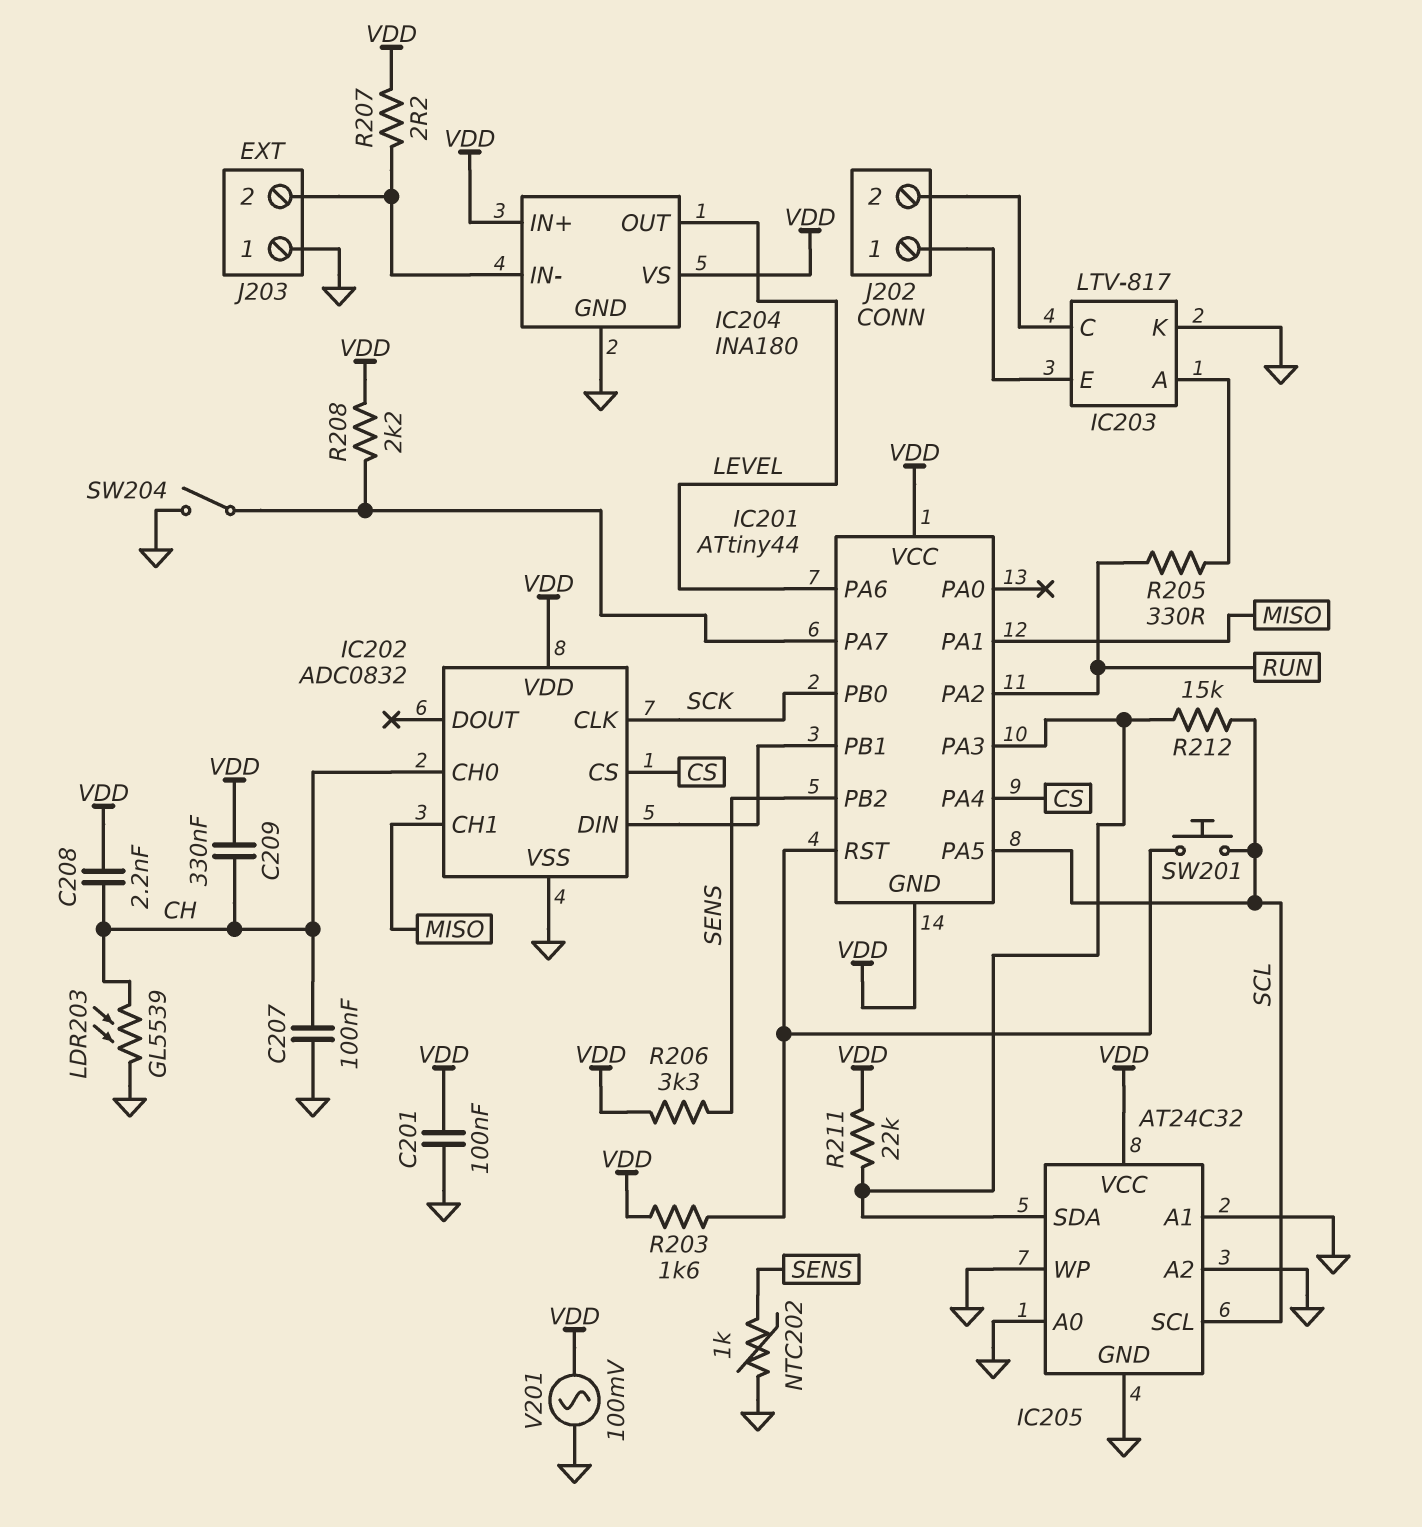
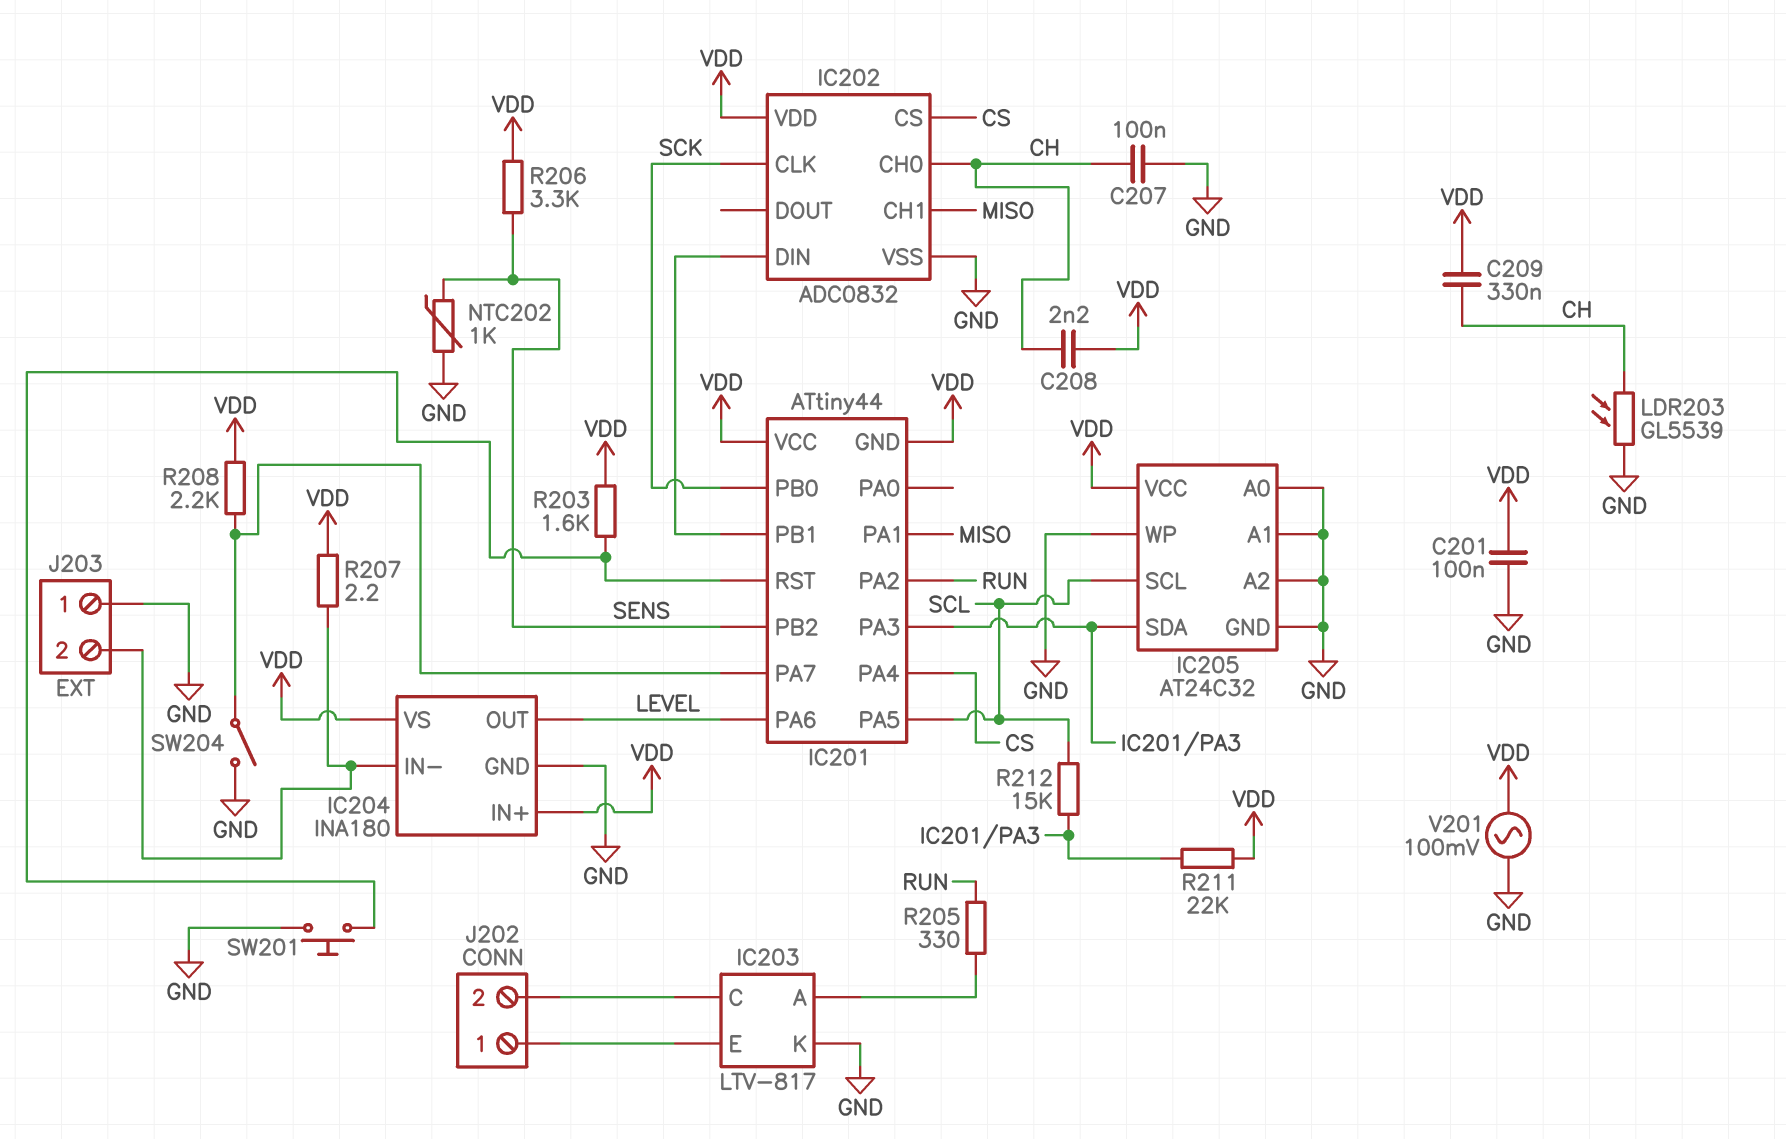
SW201: button (IC201/RST, SCL) -> button (GND, IC201/RST)

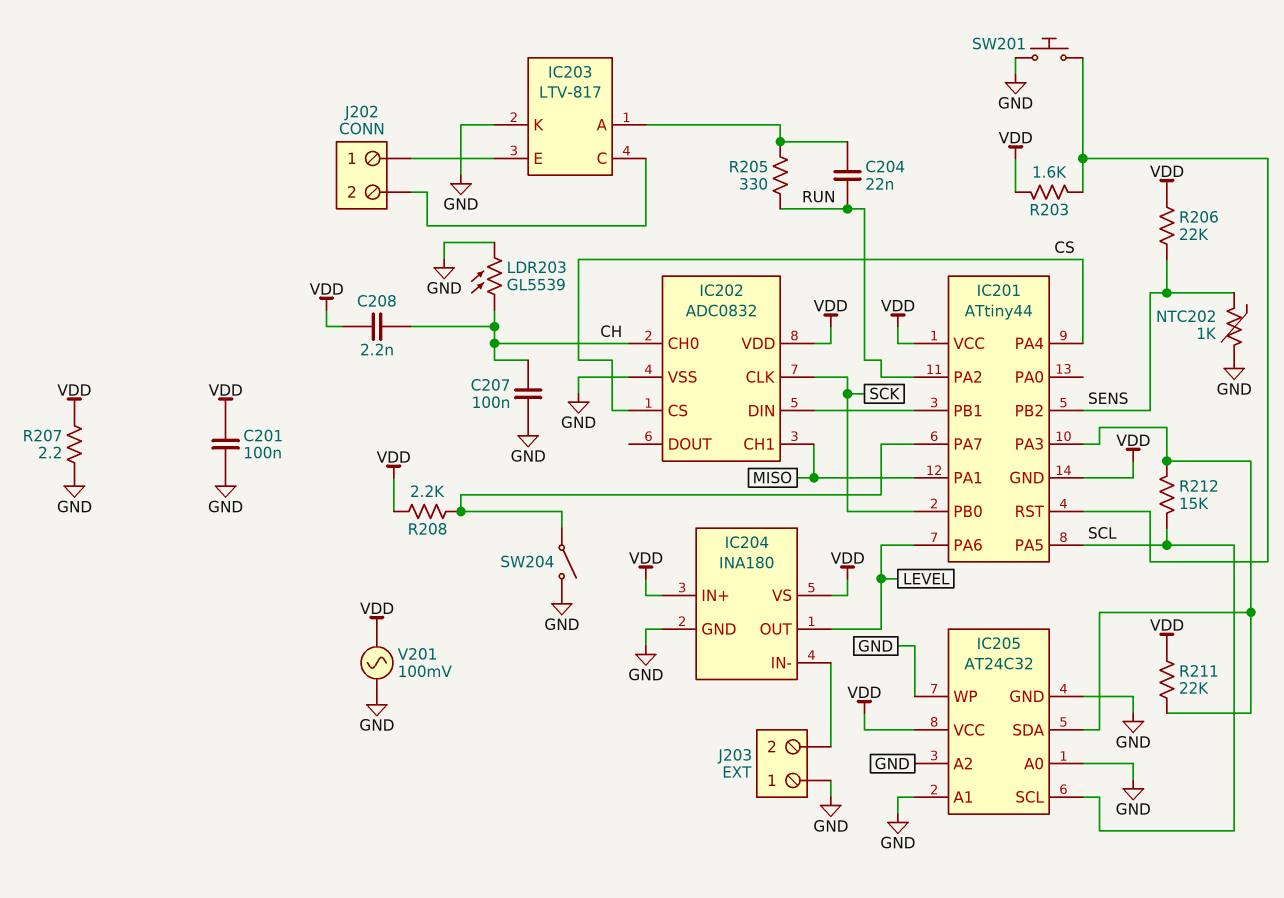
C204: none -> 22nF (IC203/A, RUN)
C209: 330nF (CH, VDD) -> none
R206: 3.3k (SENS, VDD) -> 22k (SENS, VDD)
R207: 2.2 (IC204/IN-, VDD) -> 2.2 (GND, VDD)

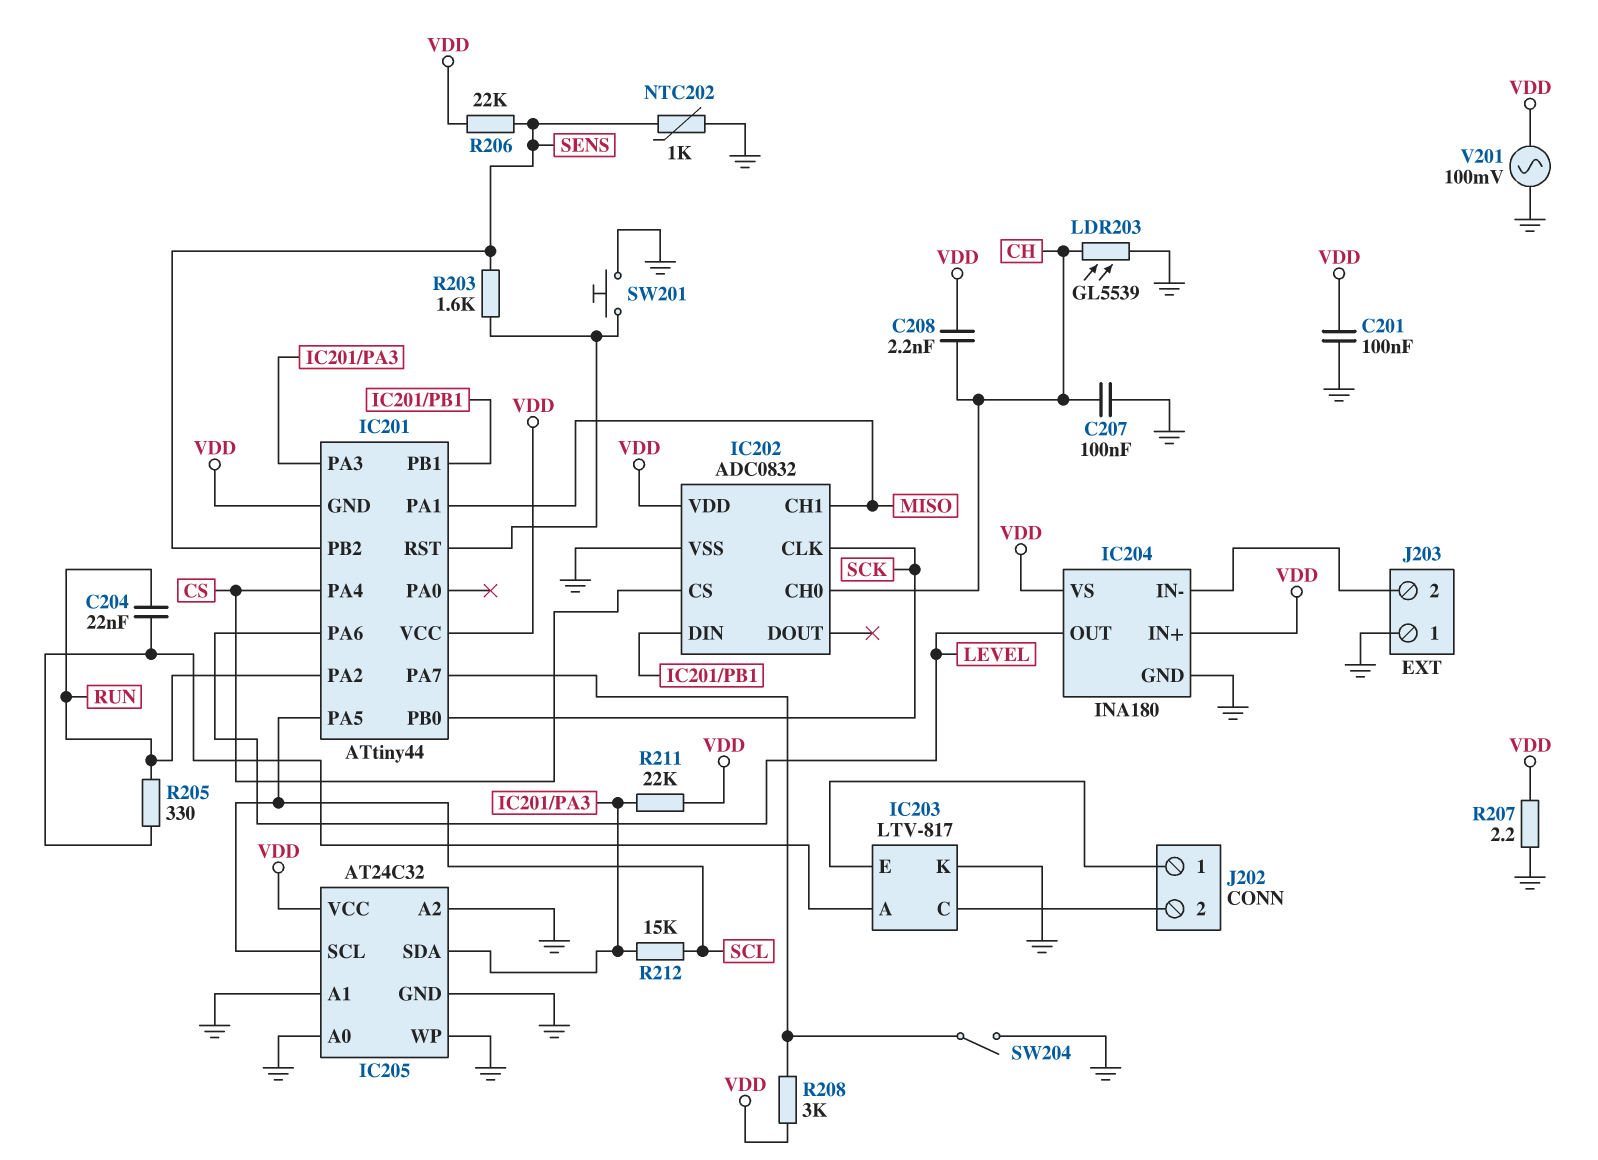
R203: 1.6k (IC201/RST, VDD) -> 1.6k (IC201/RST, SENS)
R208: 2.2k (IC201/PA7, VDD) -> 3k (IC201/PA7, VDD)

